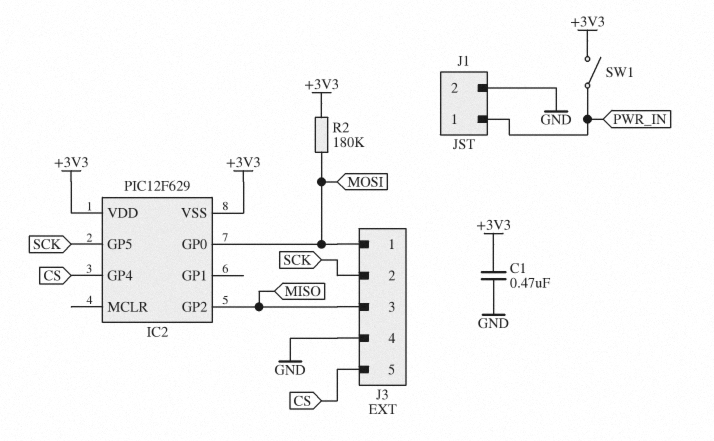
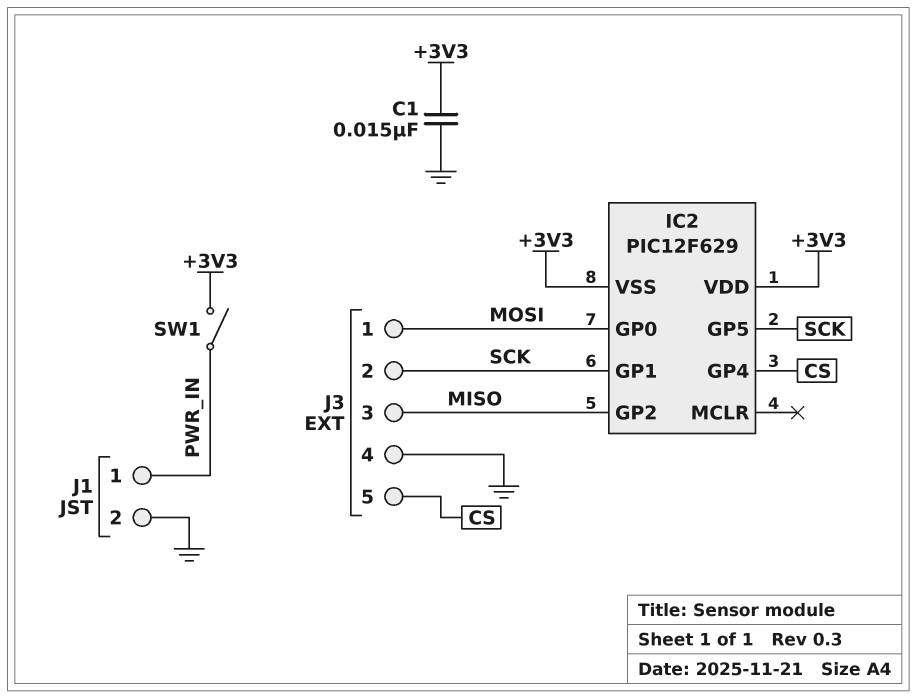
C1: 470nF (+3V3, GND) -> 15nF (+3V3, GND)
IC2 pin GP1: none -> SCK
R2: 180k (+3V3, MOSI) -> none

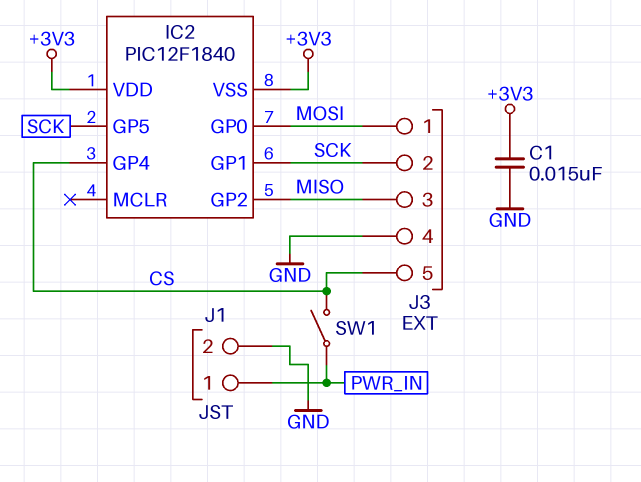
IC2: PIC12F629 -> PIC12F1840
SW1: switch (+3V3, PWR_IN) -> switch (CS, PWR_IN)

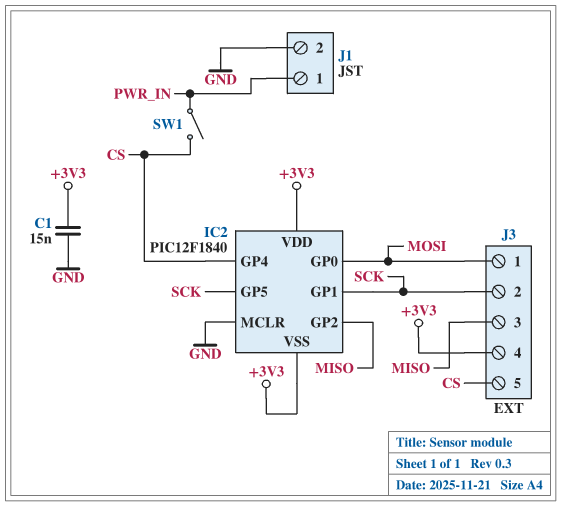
IC2 pin MCLR: none -> GND
J3 pin 4: GND -> +3V3

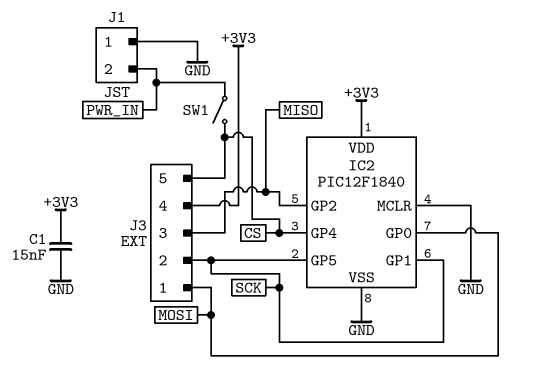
IC2 pin VSS: +3V3 -> GND
J1 pin 1: PWR_IN -> GND
J1 pin 2: GND -> PWR_IN

